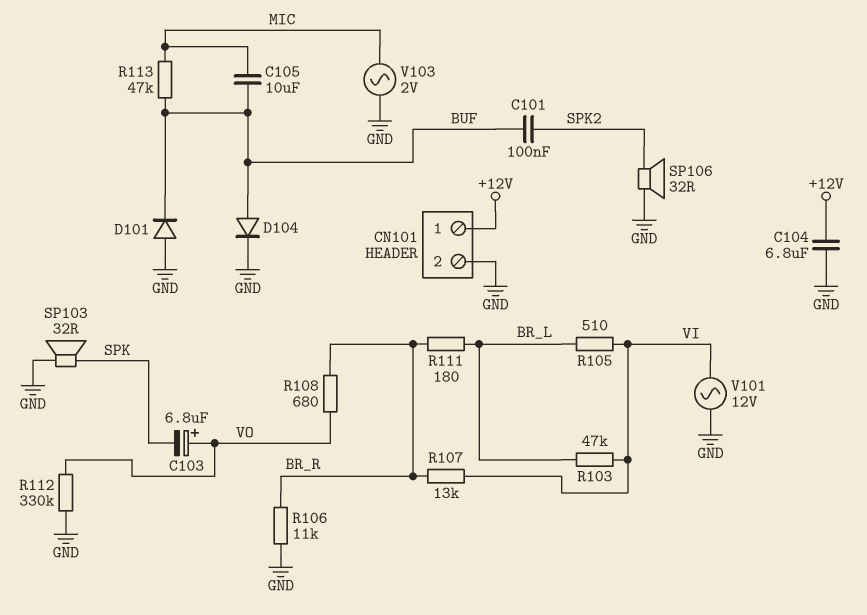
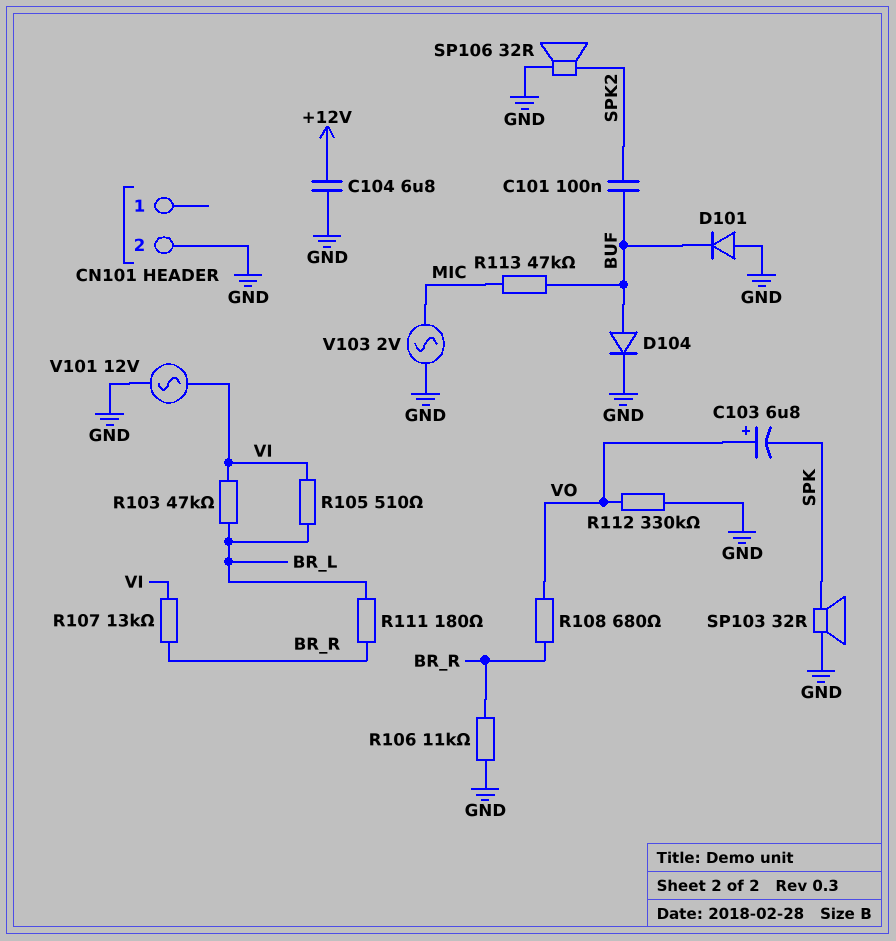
C105: 10uF (BUF, MIC) -> none
CN101 pin 1: +12V -> none

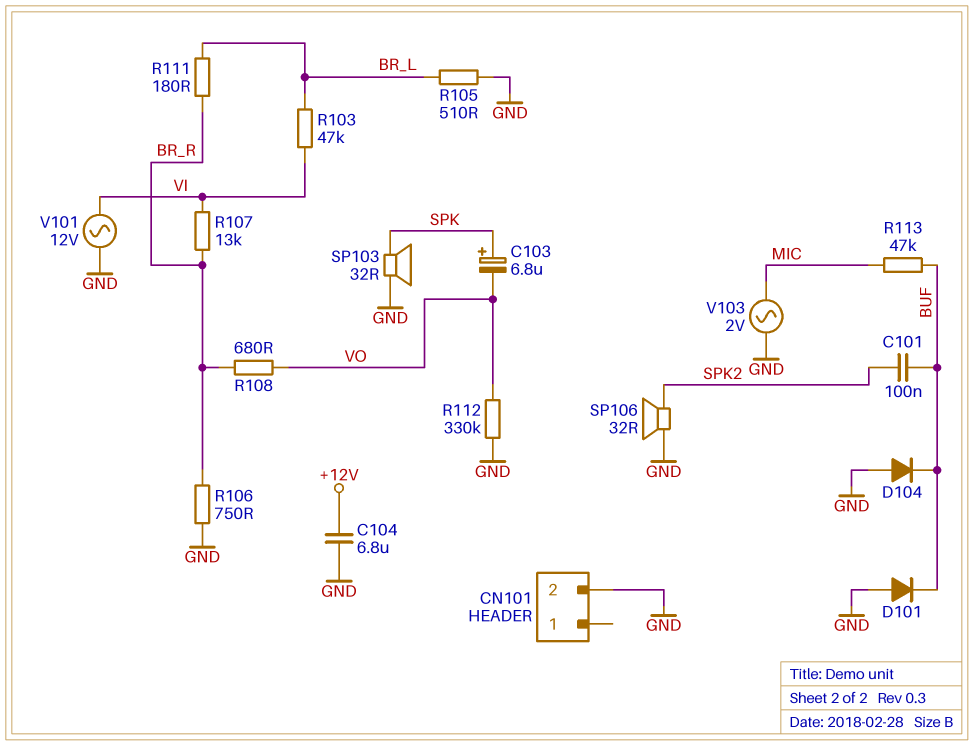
C103: 6.8uF (plus VO, minus SPK) -> 6.8uF (plus SPK, minus VO)
D104: diode (A BUF, K GND) -> diode (A GND, K BUF)
R105: 510 (BR_L, VI) -> 510 (BR_L, GND)
R106: 11k (BR_R, GND) -> 750 (BR_R, GND)

